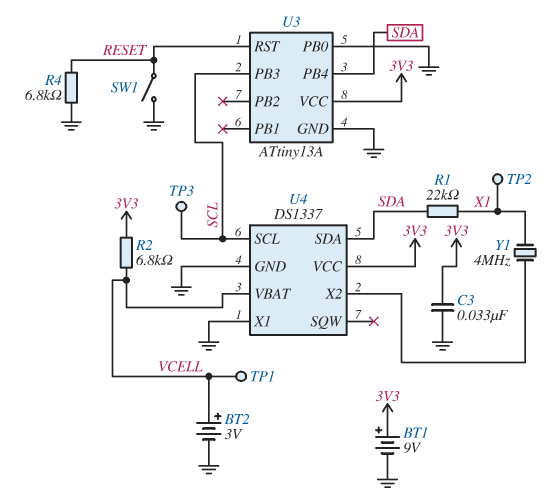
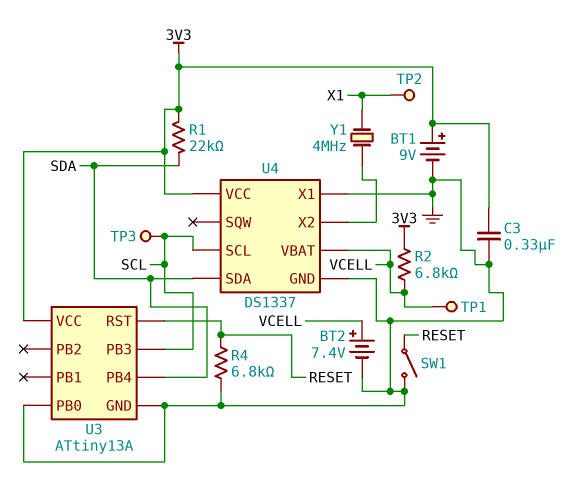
BT2: 3V (plus VCELL, minus GND) -> 7.4V (plus VCELL, minus GND)
C3: 33nF (3V3, GND) -> 330nF (3V3, GND)
R1: 22k (SDA, X1) -> 22k (3V3, SDA)

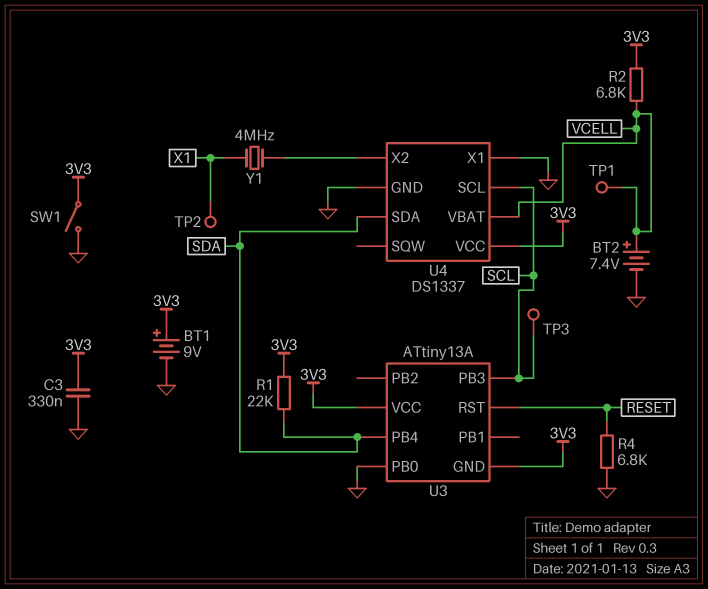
SW1: switch (GND, RESET) -> switch (3V3, GND)
U3 pin GND: GND -> 3V3

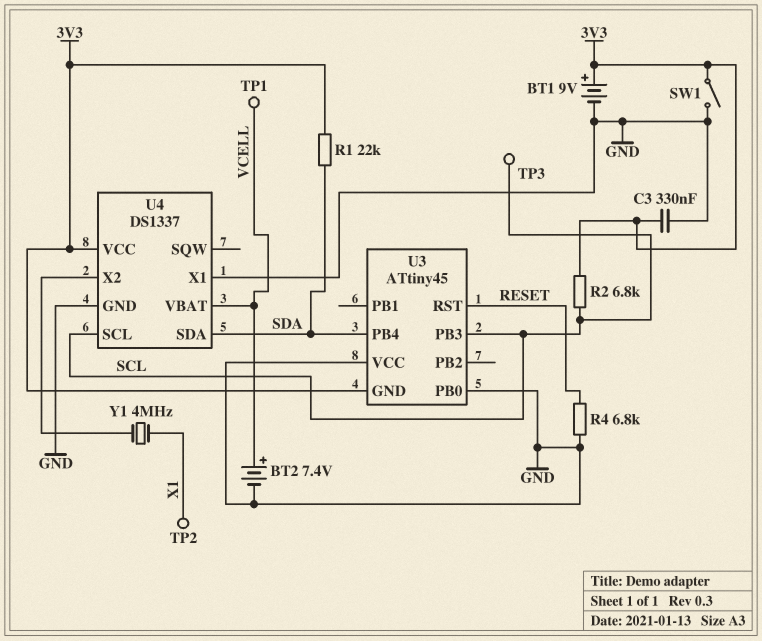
R2: 6.8k (3V3, VCELL) -> 6.8k (3V3, SCL)
U3: ATtiny13A -> ATtiny45
U3 pin VCC: 3V3 -> GND

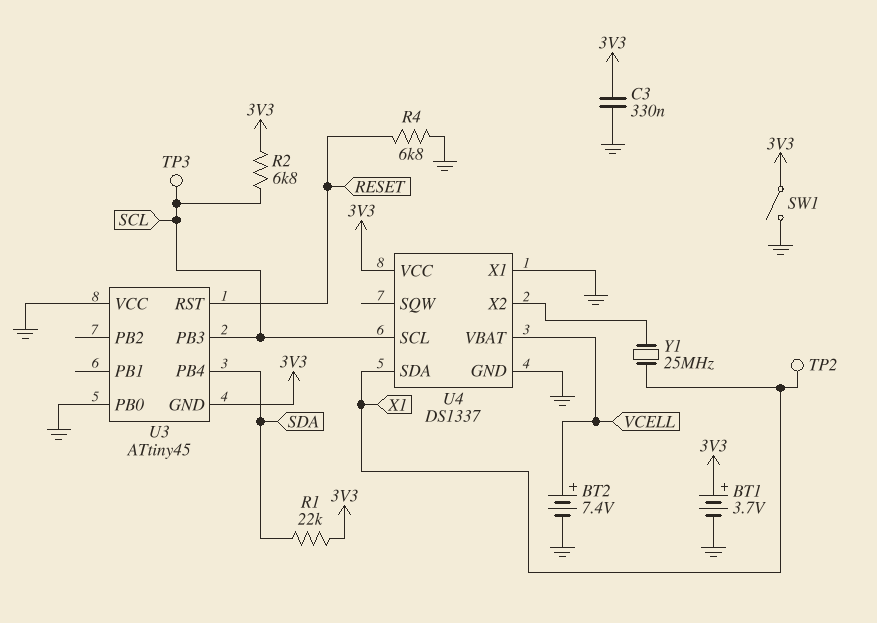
BT1: 9V (plus 3V3, minus GND) -> 3.7V (plus 3V3, minus GND)
TP1: test point (VCELL) -> none
U4 pin SDA: SDA -> X1
Y1: 4MHz (U4/X2, X1) -> 25MHz (U4/X2, X1)

